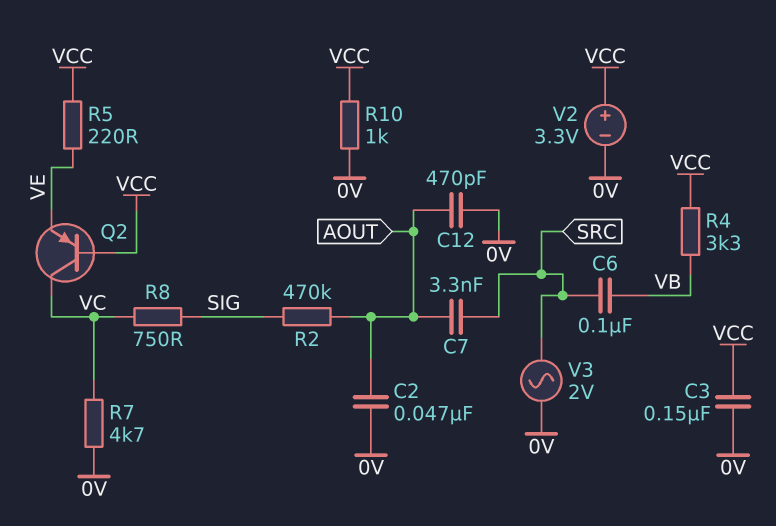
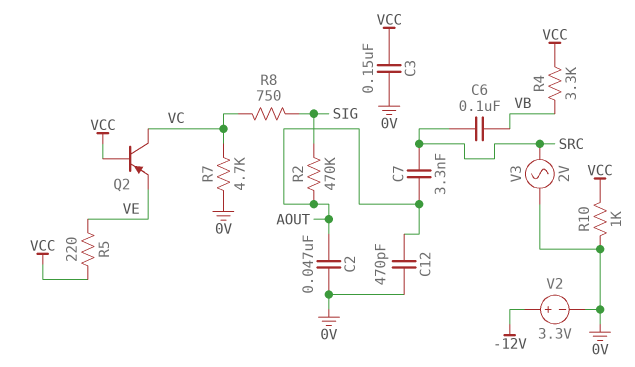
V2: 3.3V (plus VCC, minus 0V) -> 3.3V (plus -12V, minus 0V)

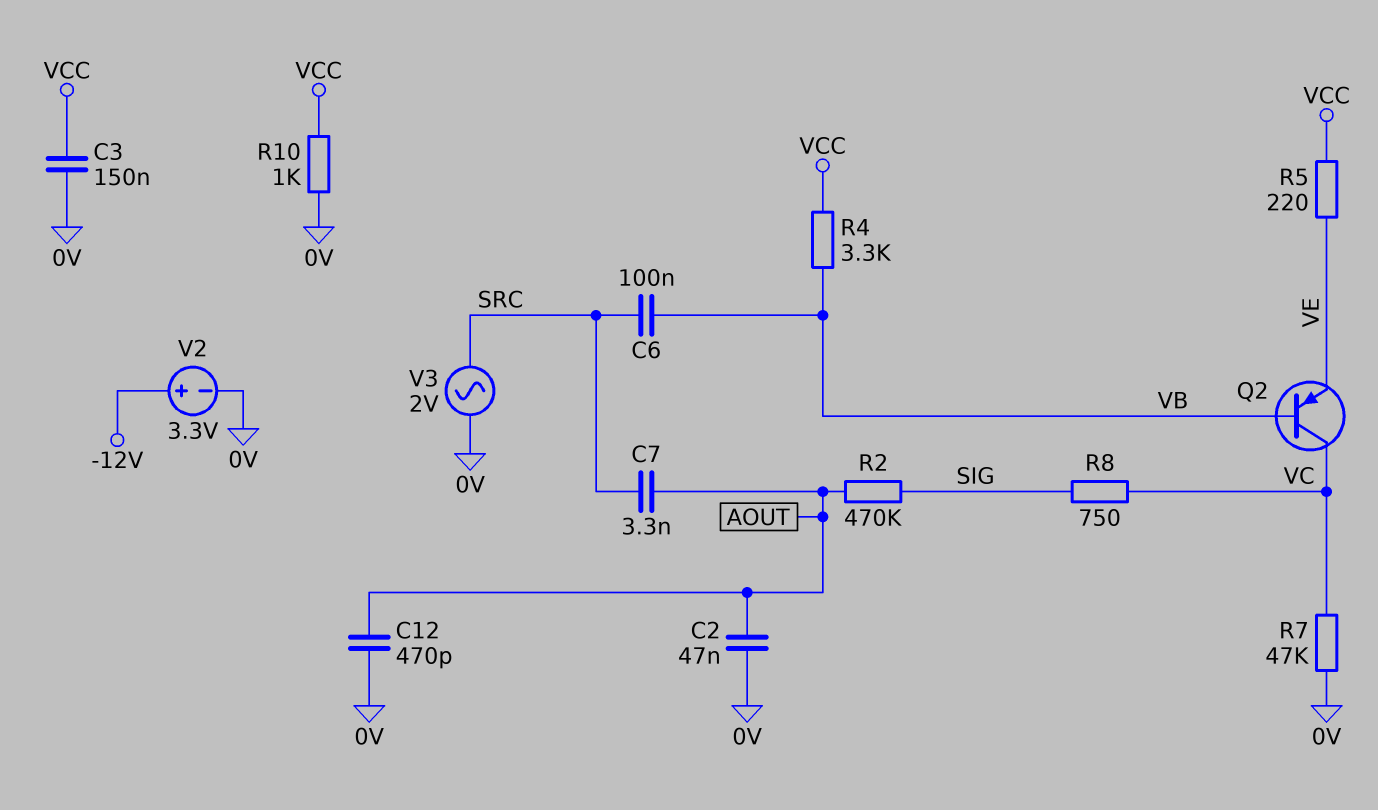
Q2: PNP (B VCC, C VC, E VE) -> PNP (B VB, C VC, E VE)
R7: 4.7k (0V, VC) -> 47k (0V, VC)

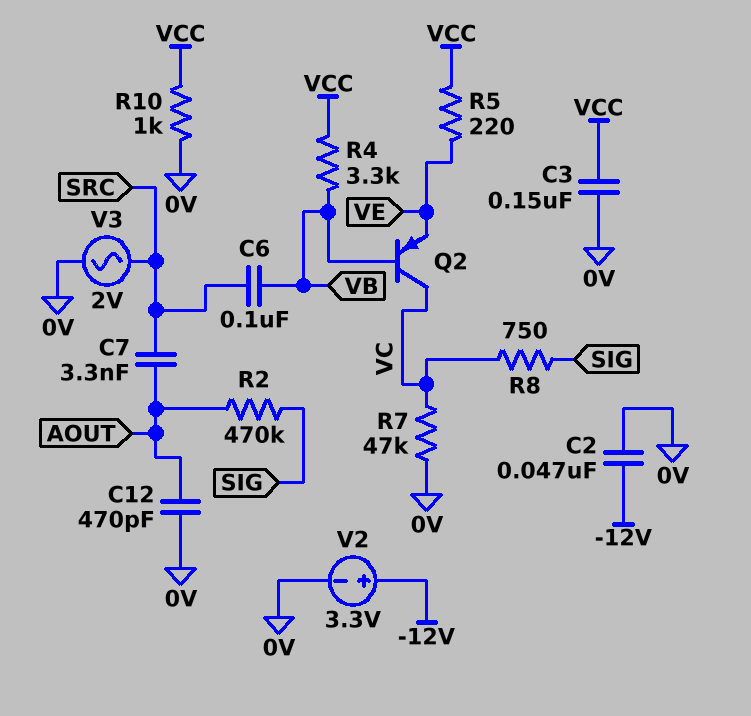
C2: 47nF (0V, AOUT) -> 47nF (-12V, 0V)

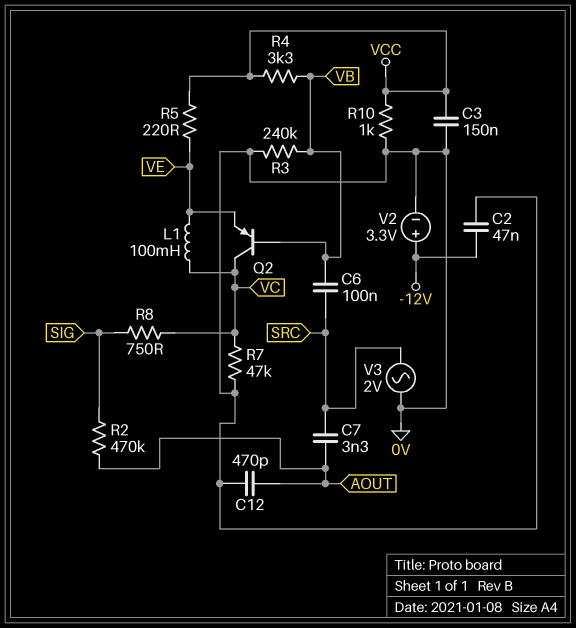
L1: none -> 100mH (VC, VE)
R3: none -> 240k (0V, VB)

